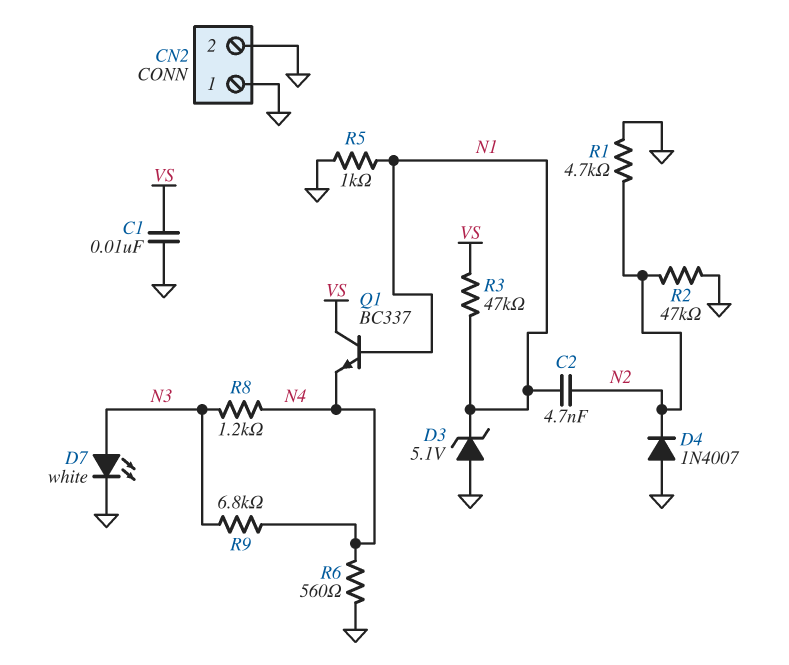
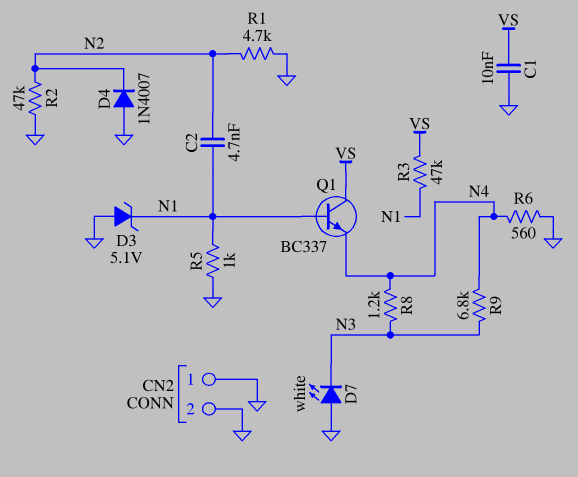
D7: LED white (A N3, K GND) -> LED white (A GND, K N3)

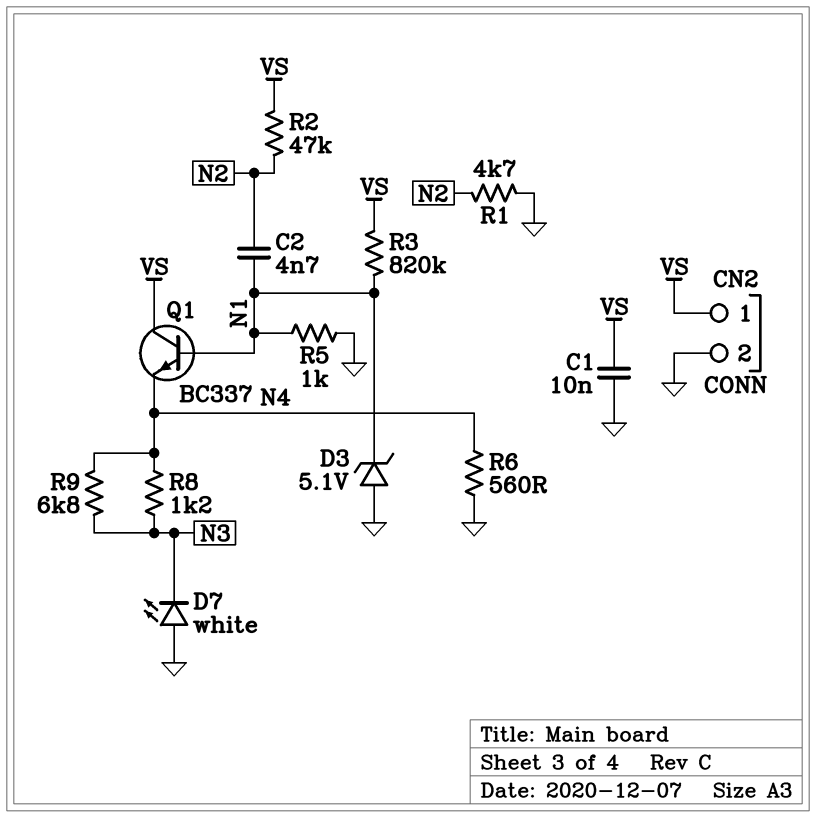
CN2 pin 1: GND -> VS
D4: diode 1N4007 (A GND, K N2) -> none
R2: 47k (GND, N2) -> 47k (N2, VS)
R3: 47k (N1, VS) -> 820k (N1, VS)

